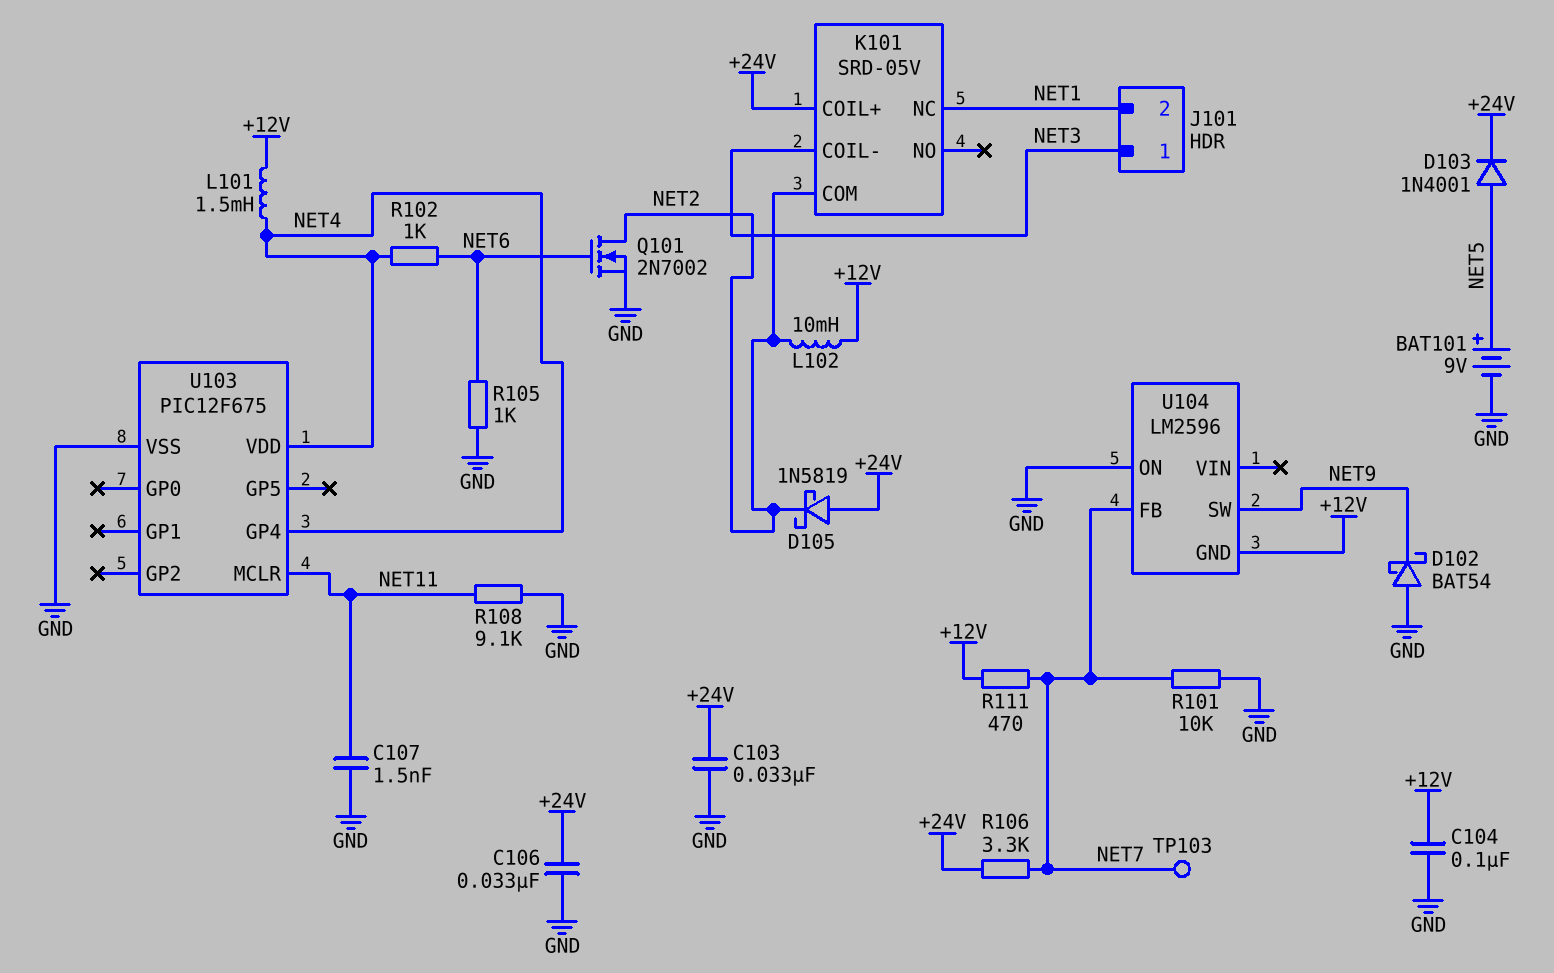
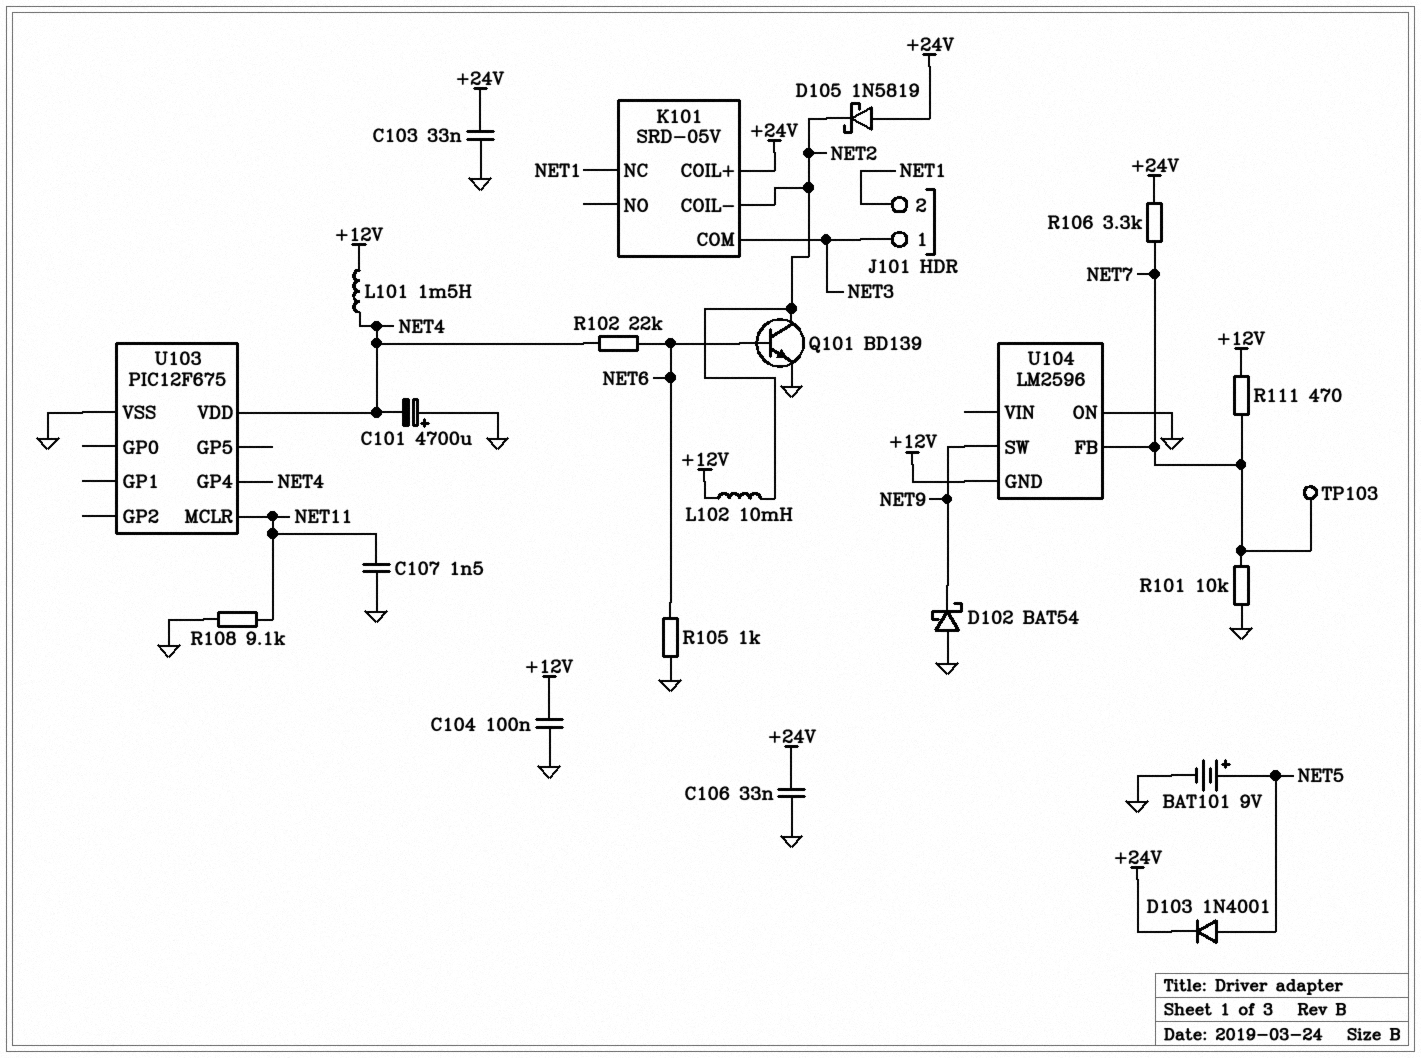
C101: none -> 4700uF (plus GND, minus NET4)
K101 pin COIL-: NET3 -> NET2
K101 pin COM: NET2 -> NET3
Q101: NMOS 2N7002 (G NET6, D NET2, S GND) -> NPN BD139 (B NET6, C NET2, E GND)
R102: 1k (NET4, NET6) -> 22k (NET4, NET6)

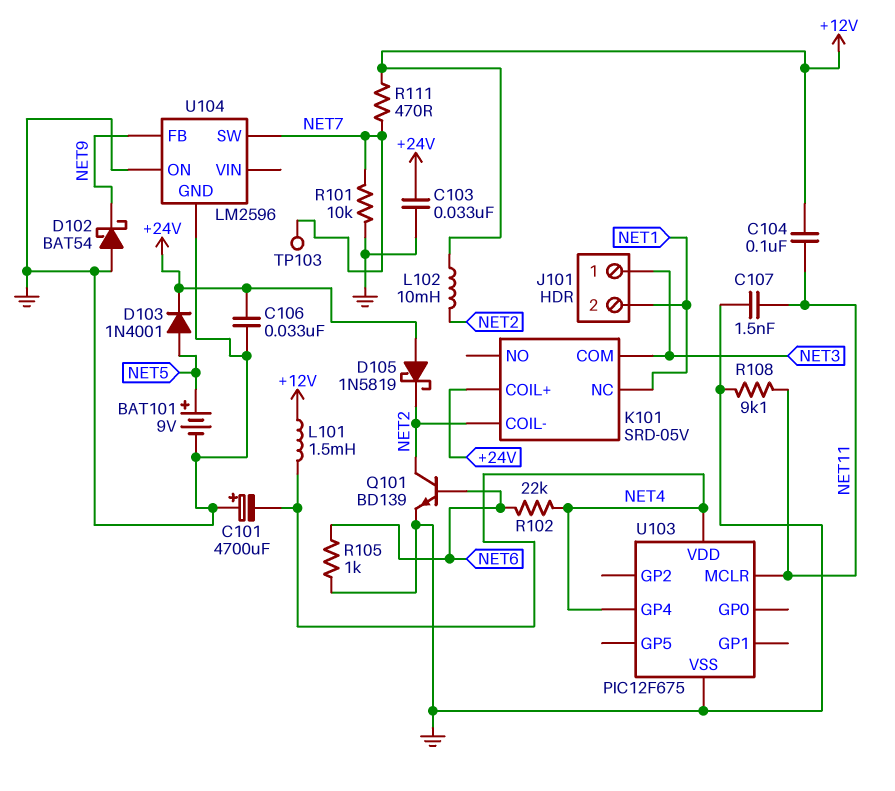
C104: 100nF (+12V, GND) -> 100nF (+12V, NET11)
R106: 3.3k (+24V, NET7) -> none
U104 pin FB: NET7 -> NET9
U104 pin GND: +12V -> GND
U104 pin SW: NET9 -> NET7

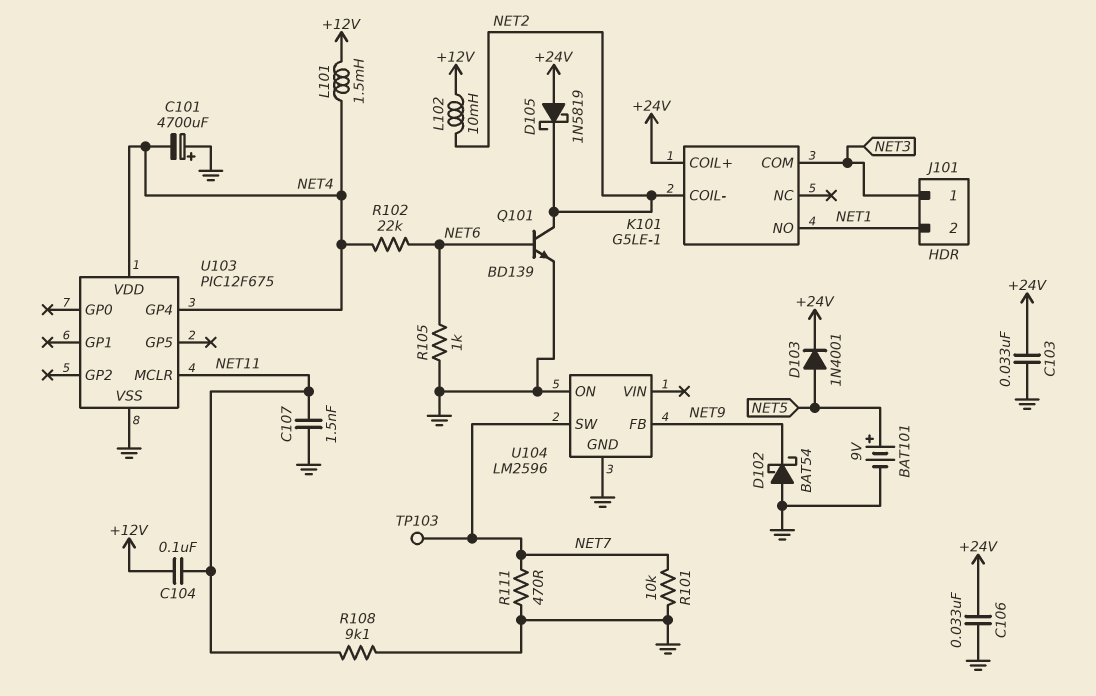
K101: SRD-05V -> G5LE-1
K101 pin NC: NET1 -> none
K101 pin NO: none -> NET1
R111: 470 (+12V, NET7) -> 470 (GND, NET7)

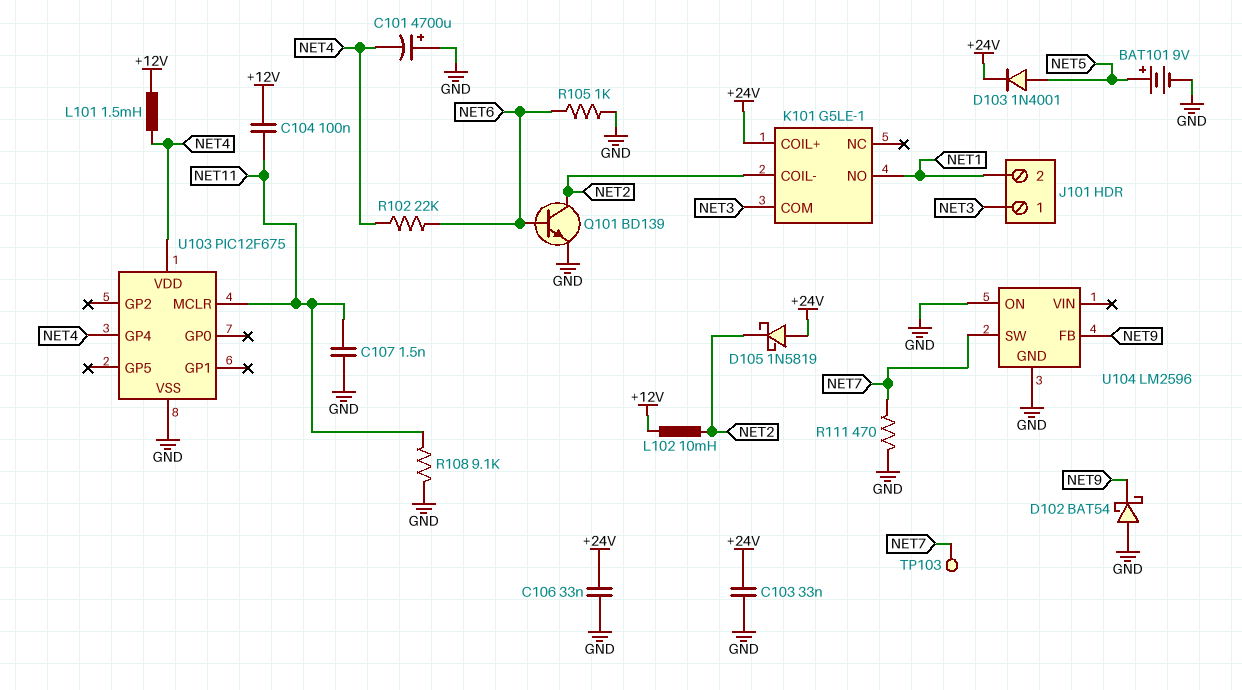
R101: 10k (GND, NET7) -> none

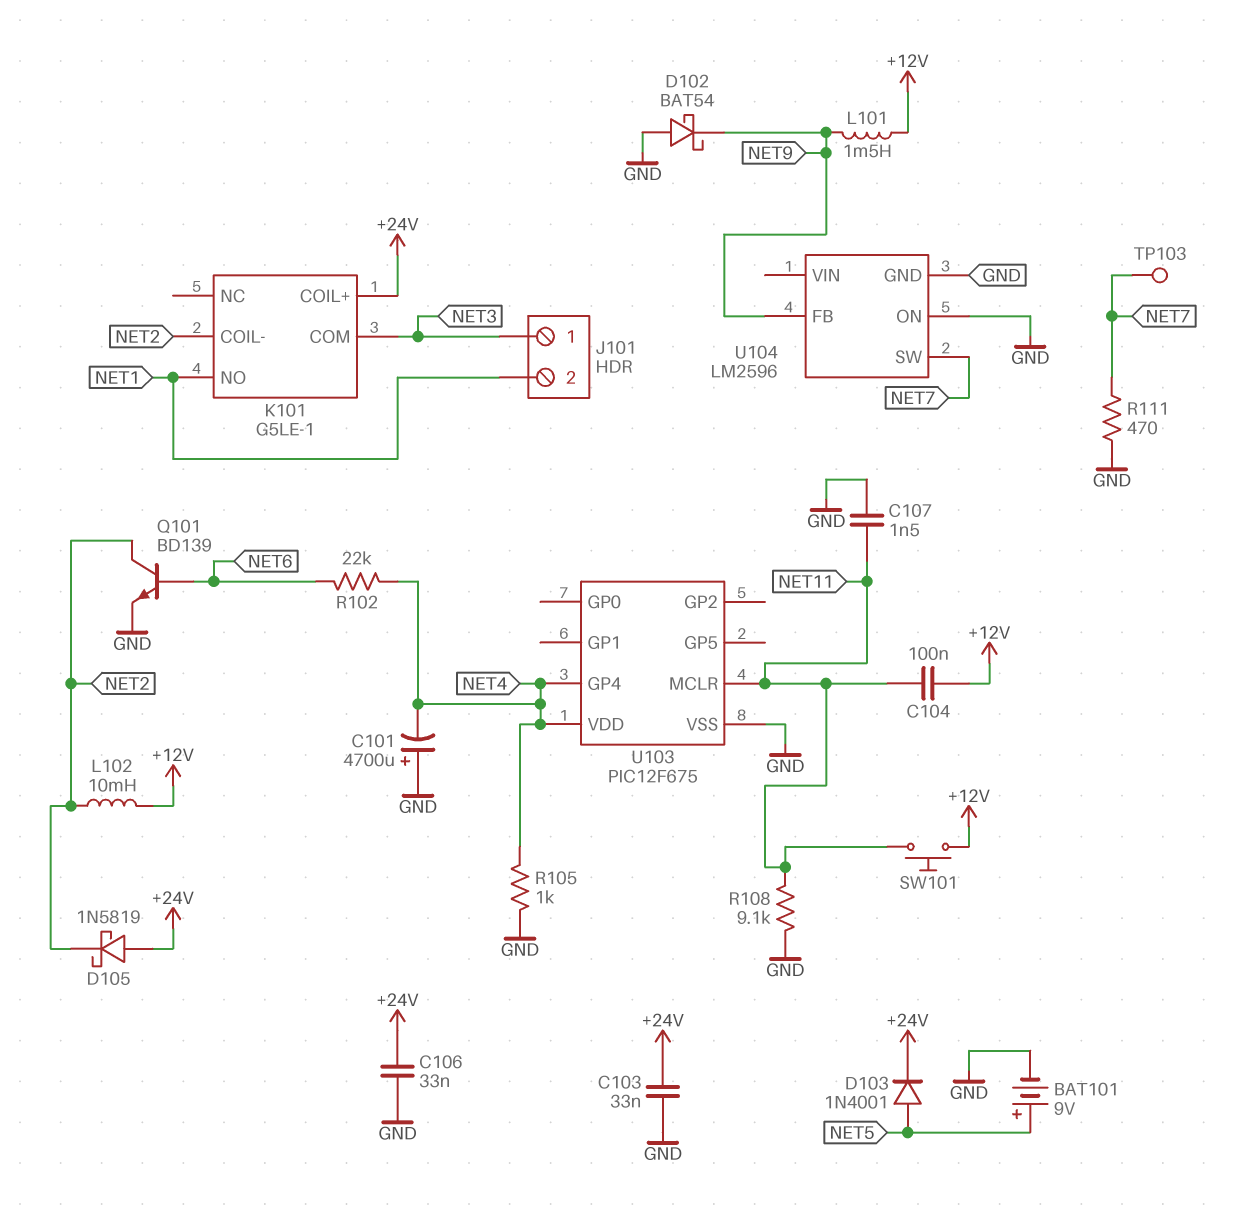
L101: 1.5mH (+12V, NET4) -> 1.5mH (+12V, NET9)
R105: 1k (GND, NET6) -> 1k (GND, NET4)
SW101: none -> button (+12V, NET11)

